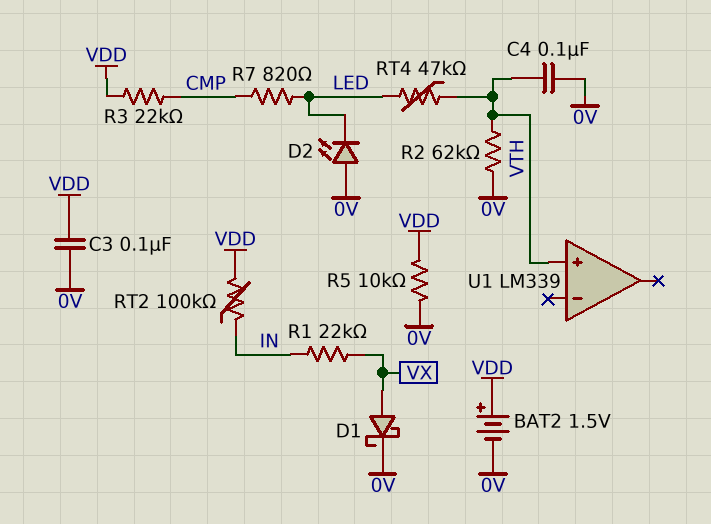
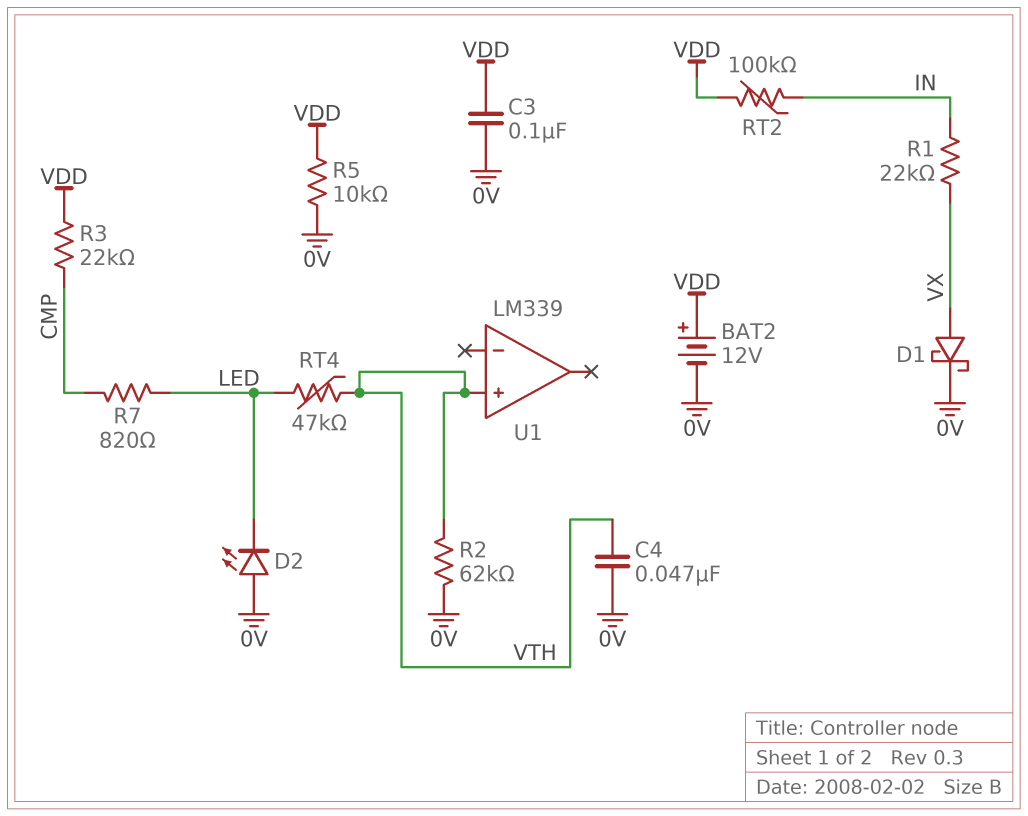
BAT2: 1.5V (plus VDD, minus 0V) -> 12V (plus VDD, minus 0V)
C4: 100nF (0V, VTH) -> 47nF (0V, VTH)

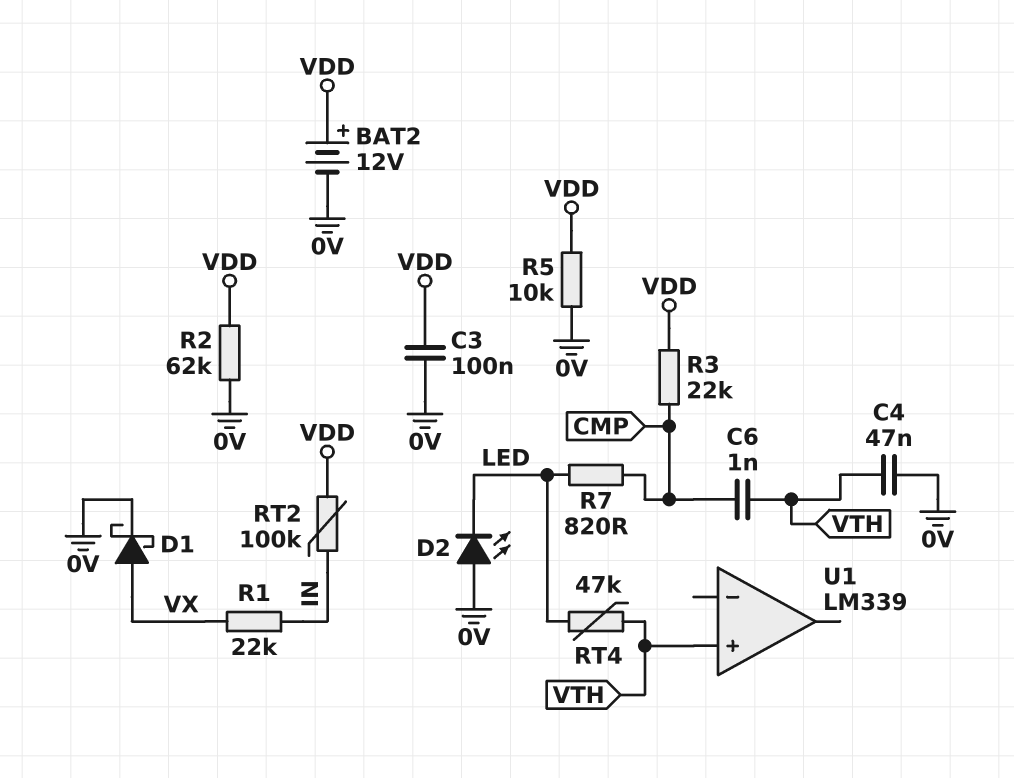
C6: none -> 1nF (CMP, VTH)
R2: 62k (0V, VTH) -> 62k (0V, VDD)

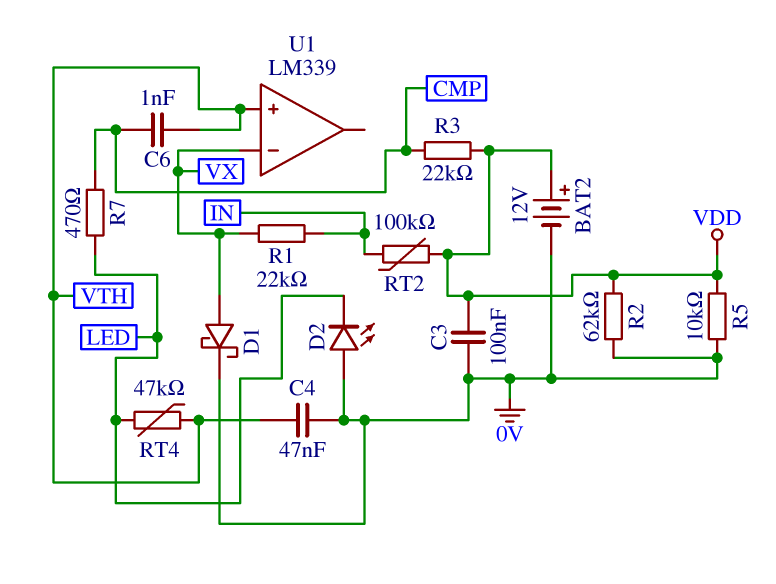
R7: 820 (CMP, LED) -> 470 (CMP, LED)
U1 pin in-: none -> VX

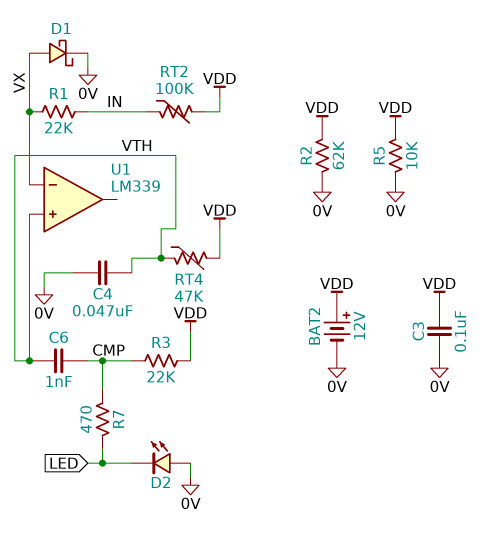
RT4: 47k (LED, VTH) -> 47k (VDD, VTH)

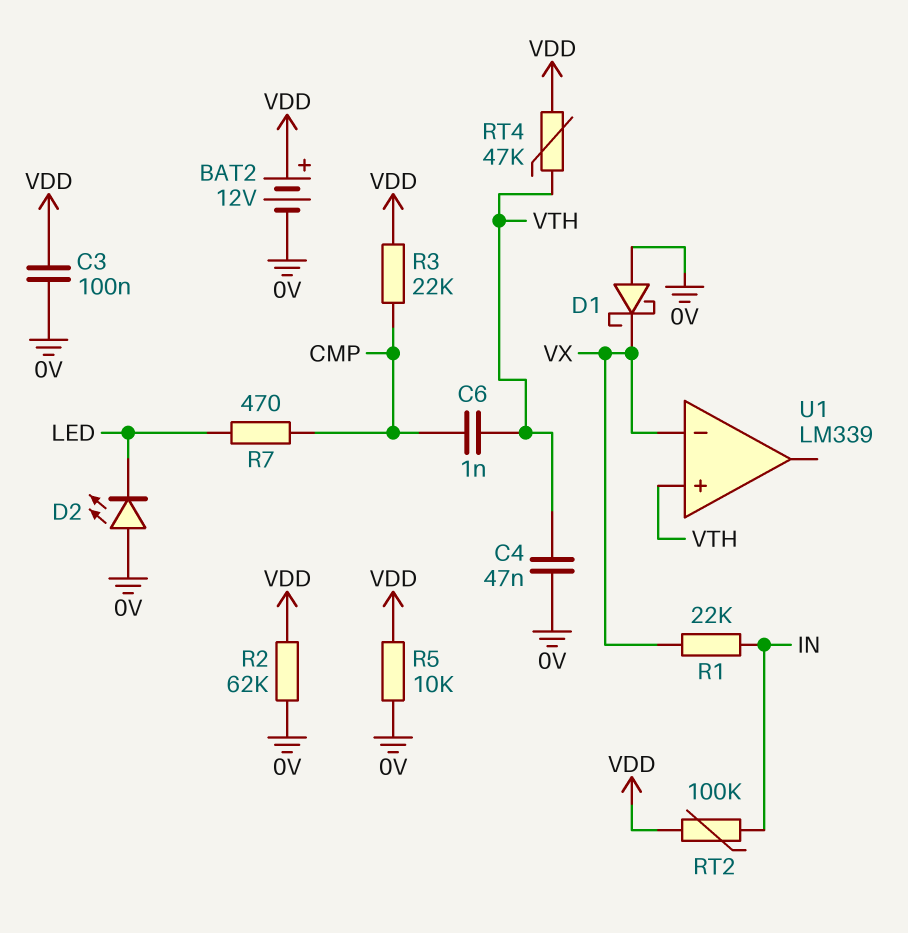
D1: schottky (A VX, K 0V) -> schottky (A 0V, K VX)

